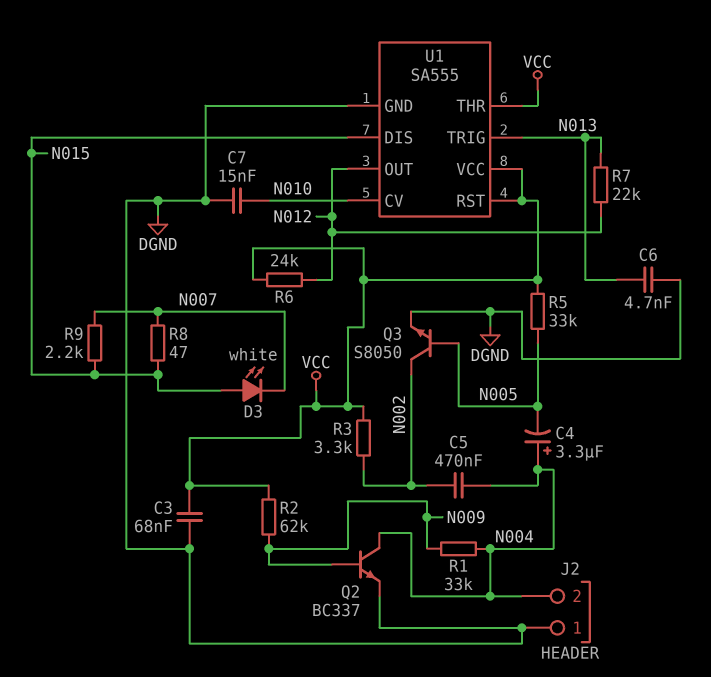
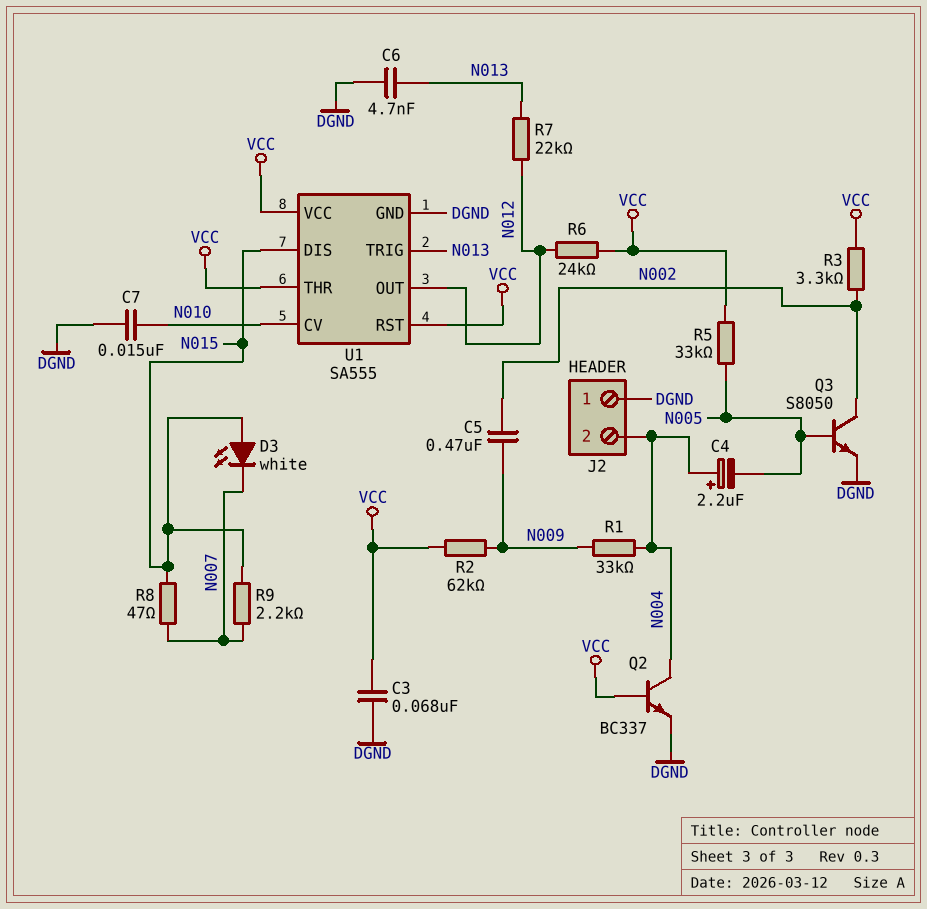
C4: 3.3uF (plus N004, minus N005) -> 2.2uF (plus N004, minus N005)
C5: 470nF (N002, N004) -> 470nF (N002, N009)
Q2: NPN BC337 (B N009, C N004, E DGND) -> NPN BC337 (B VCC, C N004, E DGND)

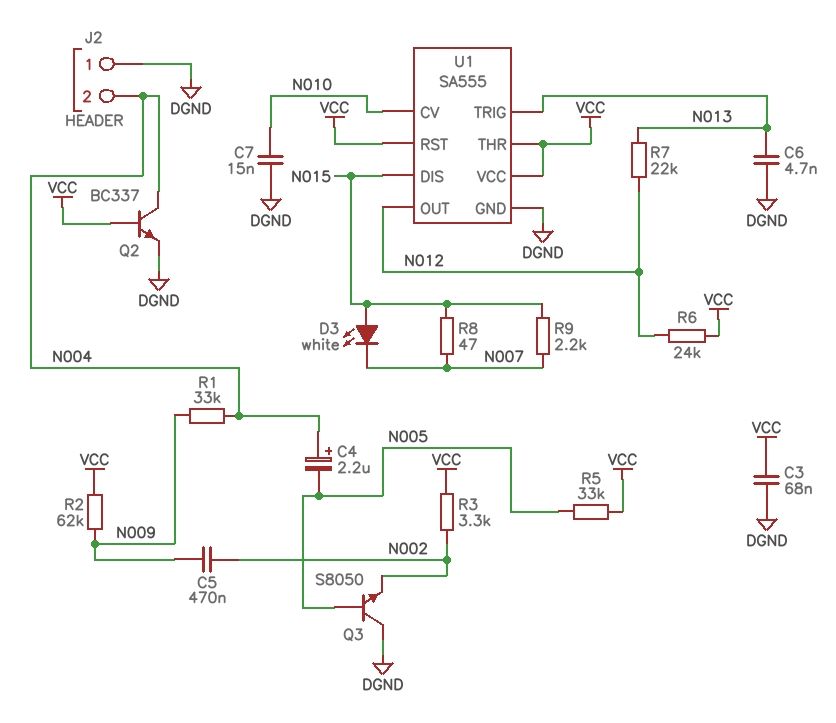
Q3: NPN S8050 (B N005, C N002, E DGND) -> NPN S8050 (B N005, C DGND, E N002)

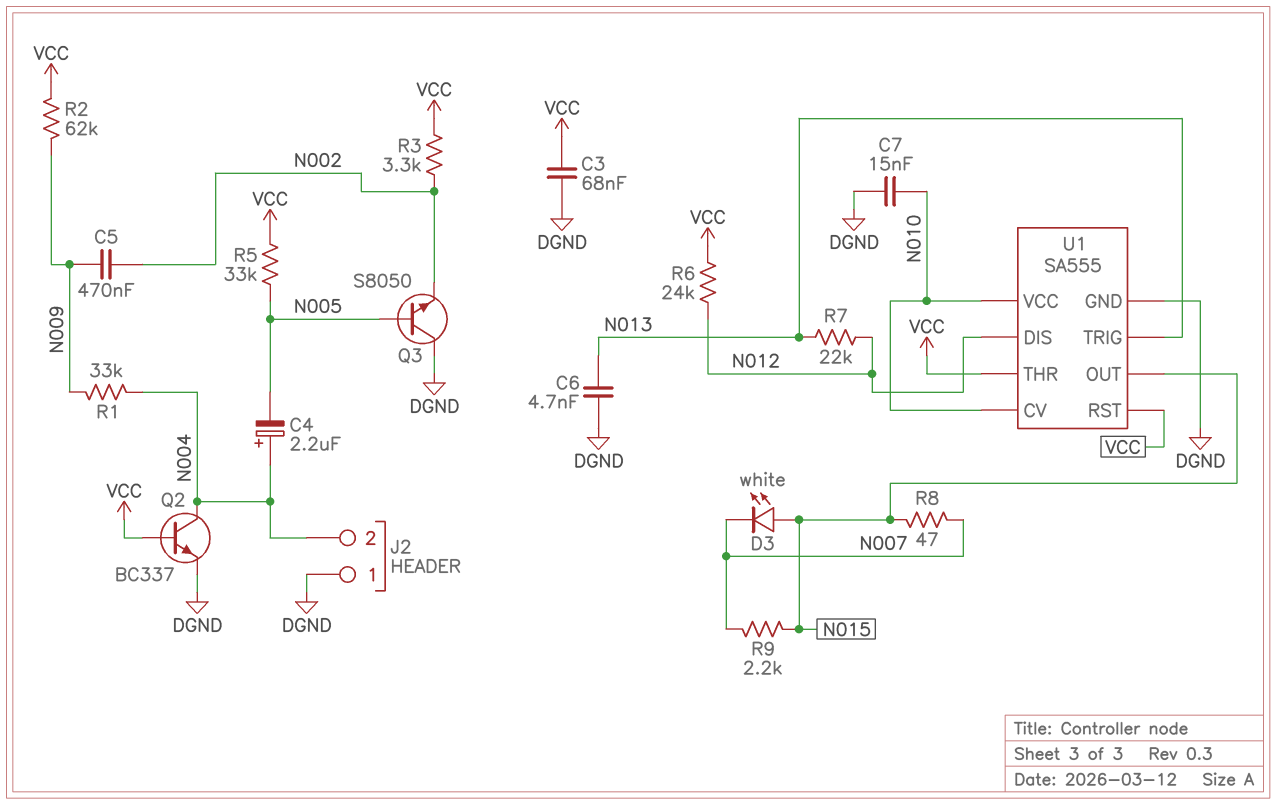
U1 pin DIS: N015 -> N012
U1 pin OUT: N012 -> N015
U1 pin VCC: VCC -> N010

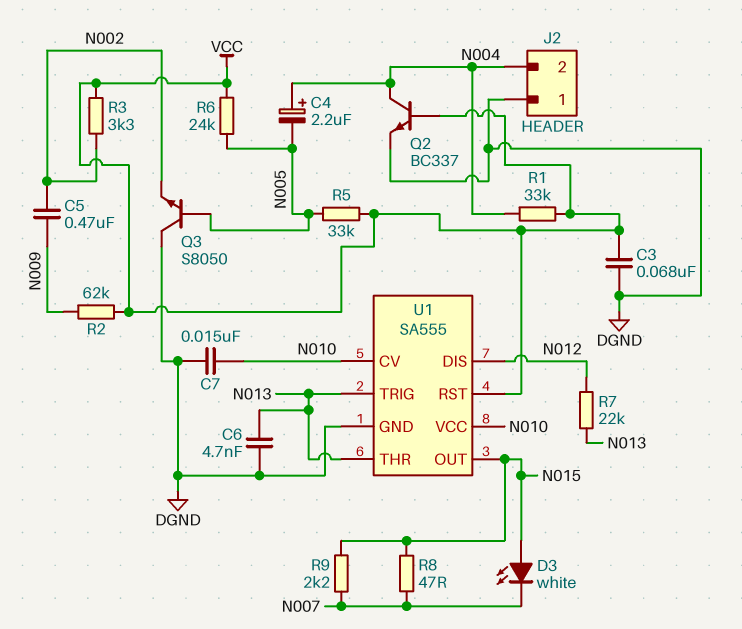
R1: 33k (N004, N009) -> 33k (N004, VCC)
R6: 24k (N012, VCC) -> 24k (N005, VCC)
U1 pin THR: VCC -> N013

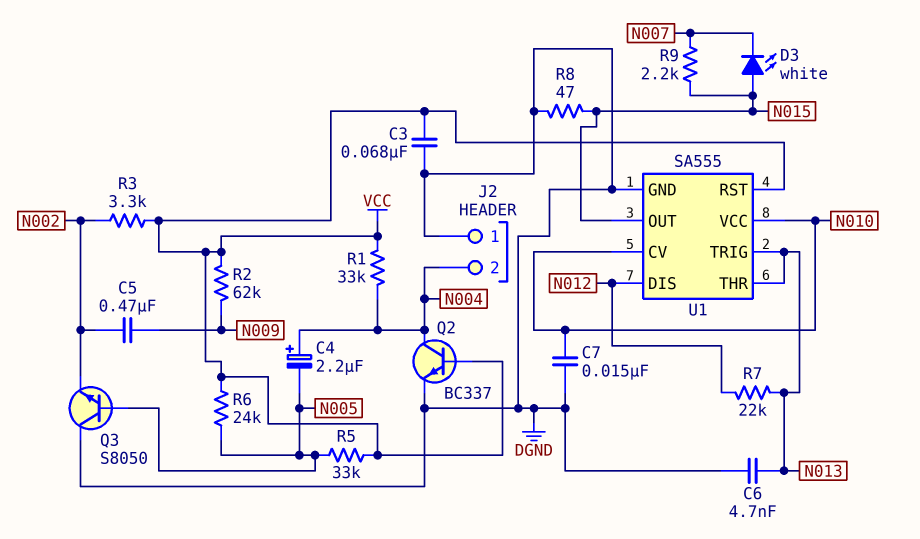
R8: 47 (N007, N015) -> 47 (DGND, N015)

